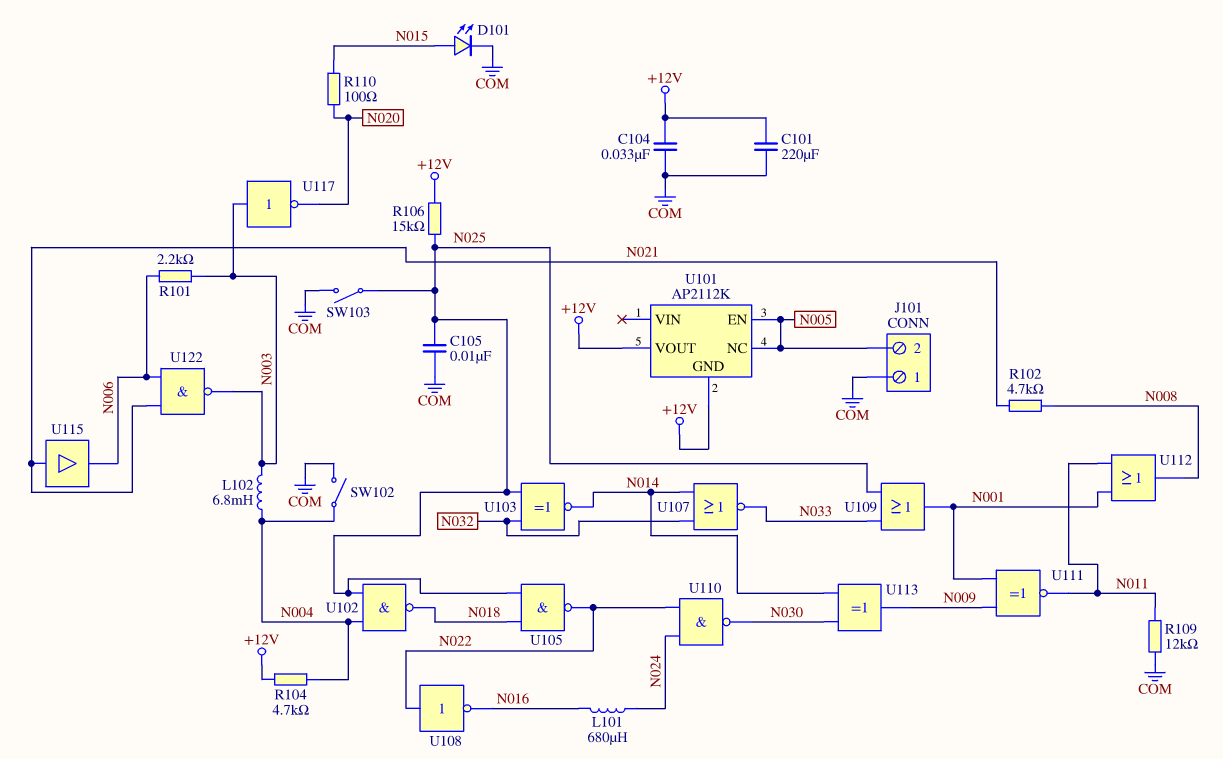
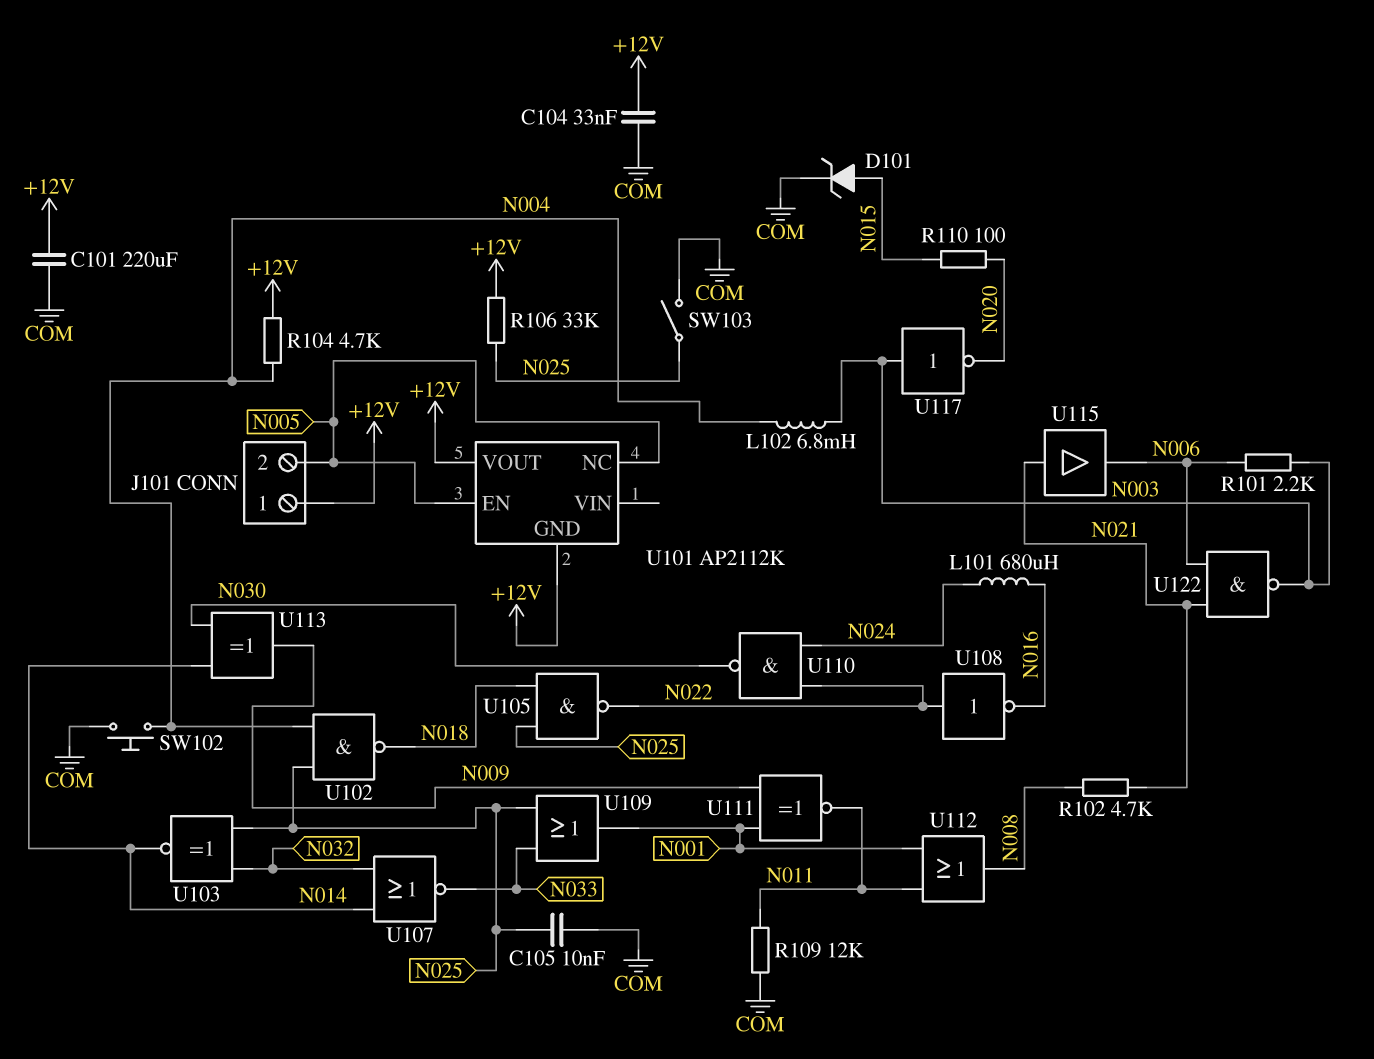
D101: LED (A N015, K COM) -> zener (A N015, K COM)
J101 pin 1: COM -> +12V
R106: 15k (+12V, N025) -> 33k (+12V, N025)
SW102: switch (COM, N004) -> button (COM, N004)

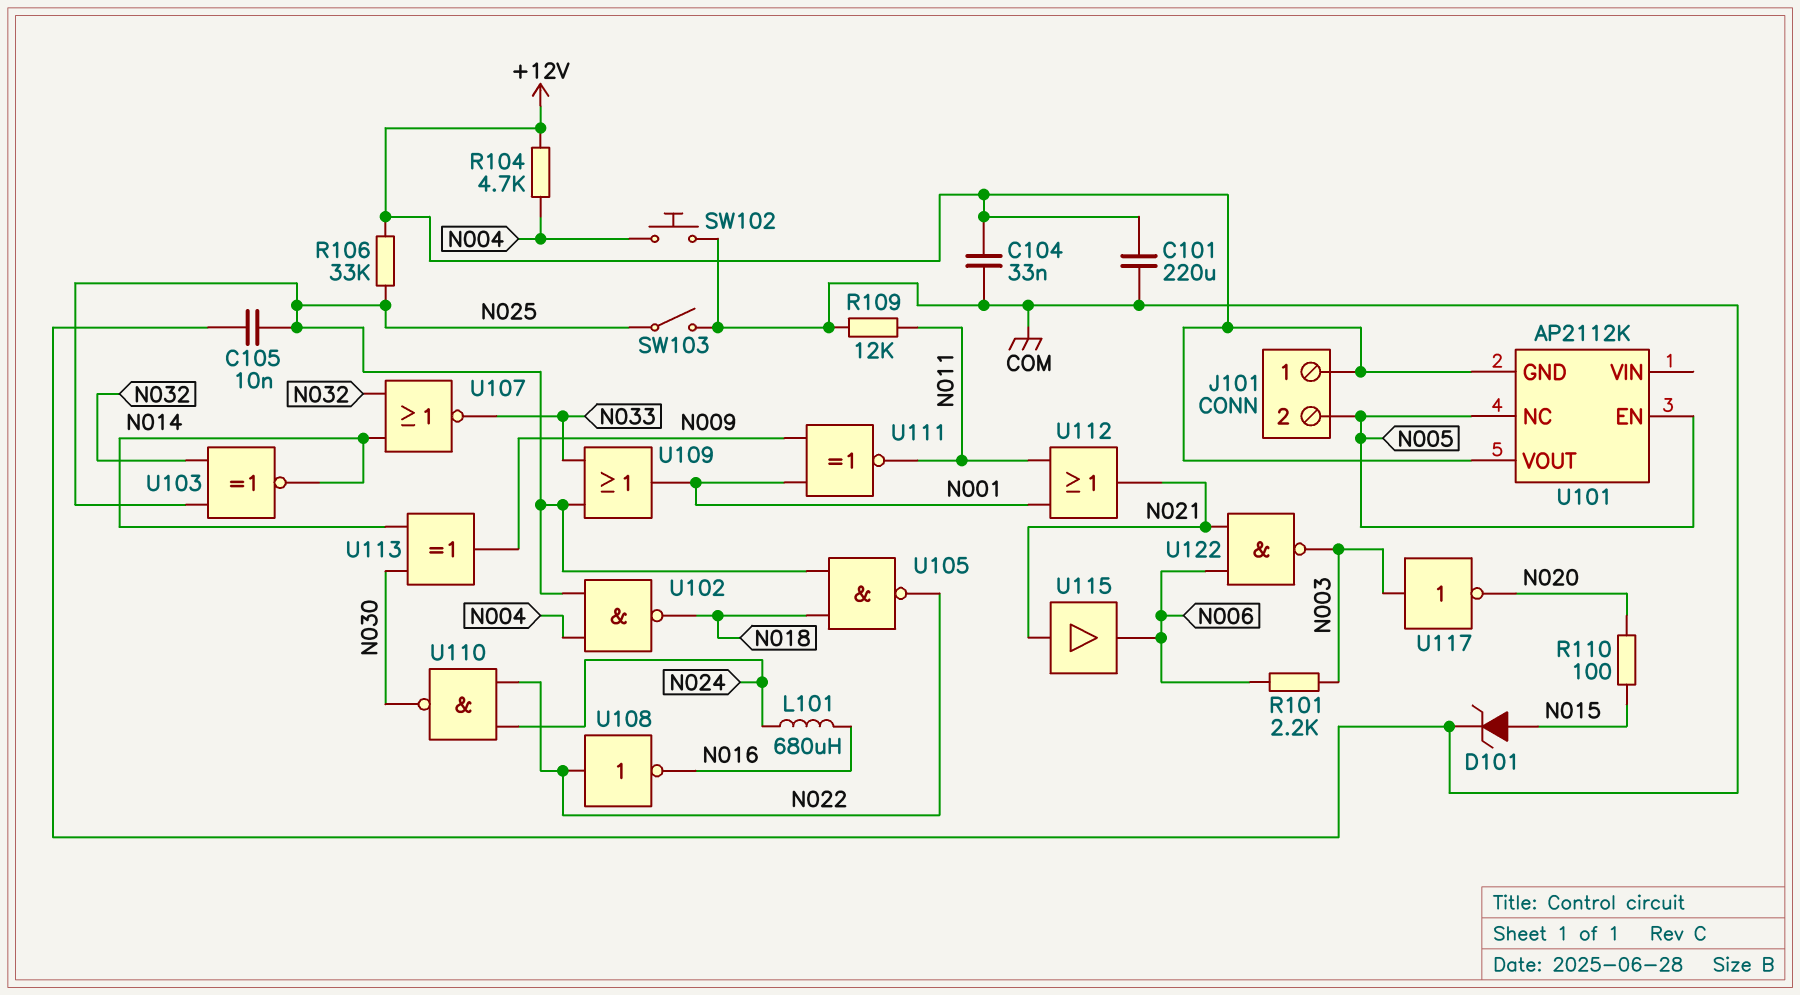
L102: 6.8mH (N003, N004) -> none
R102: 4.7k (N008, N021) -> none
U112: OR (in N001, in N011, out N008) -> OR (in N001, in N011, out N021)

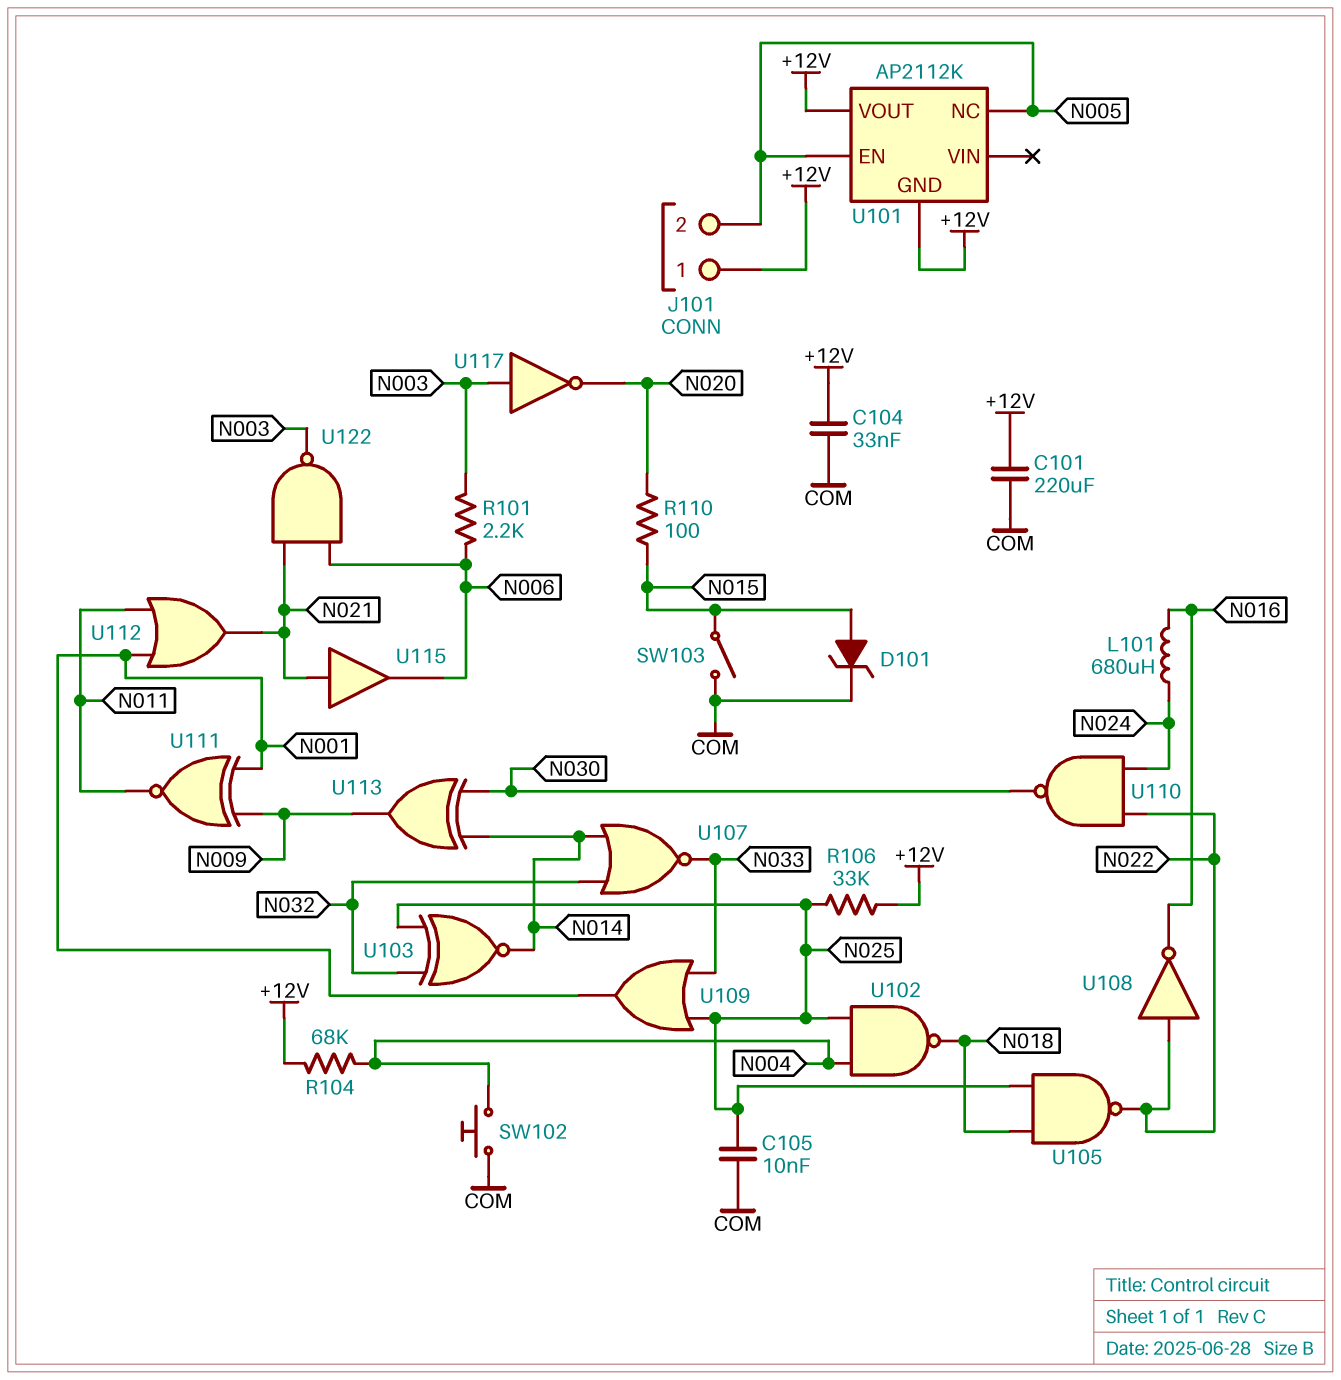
R104: 4.7k (+12V, N004) -> 68k (+12V, N004)
R109: 12k (COM, N011) -> none
SW103: switch (COM, N025) -> switch (COM, N015)

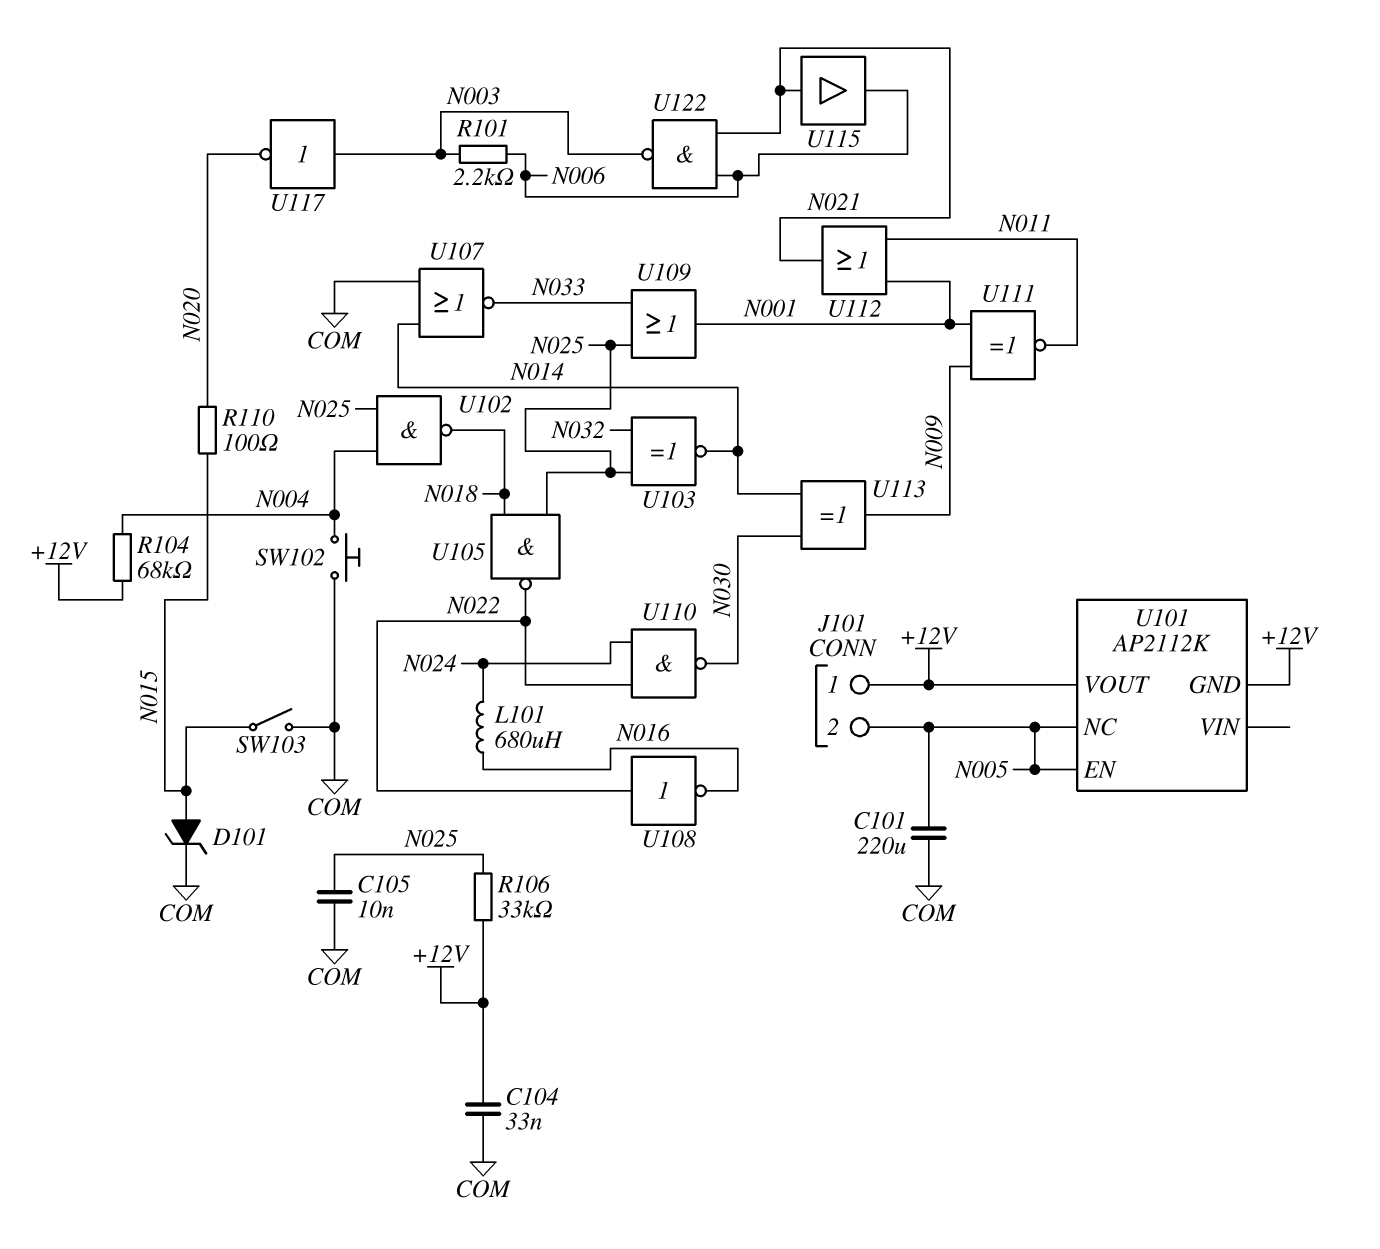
C101: 220uF (+12V, COM) -> 220uF (COM, N005)
U107: NOR (in N014, in N032, out N033) -> NOR (in COM, in N014, out N033)

